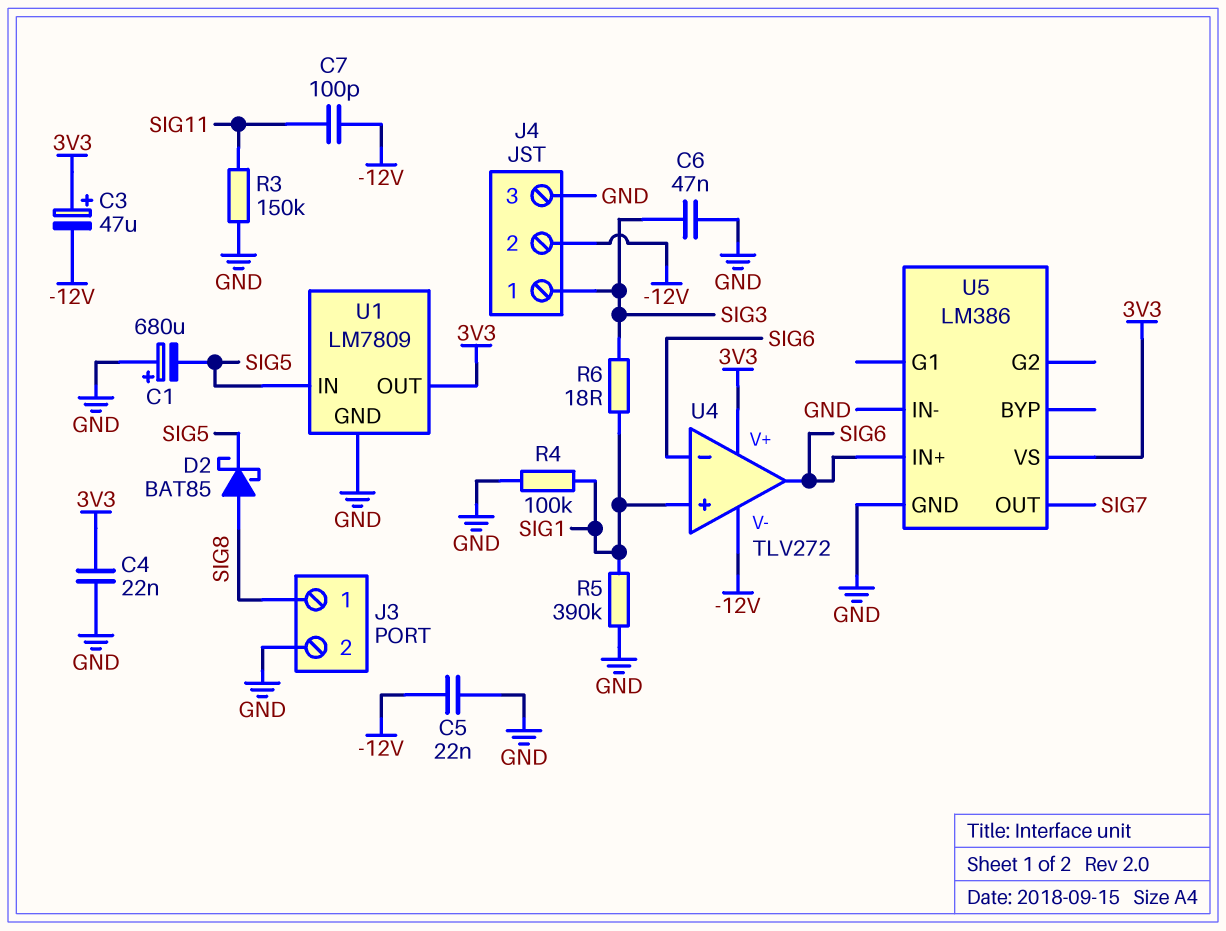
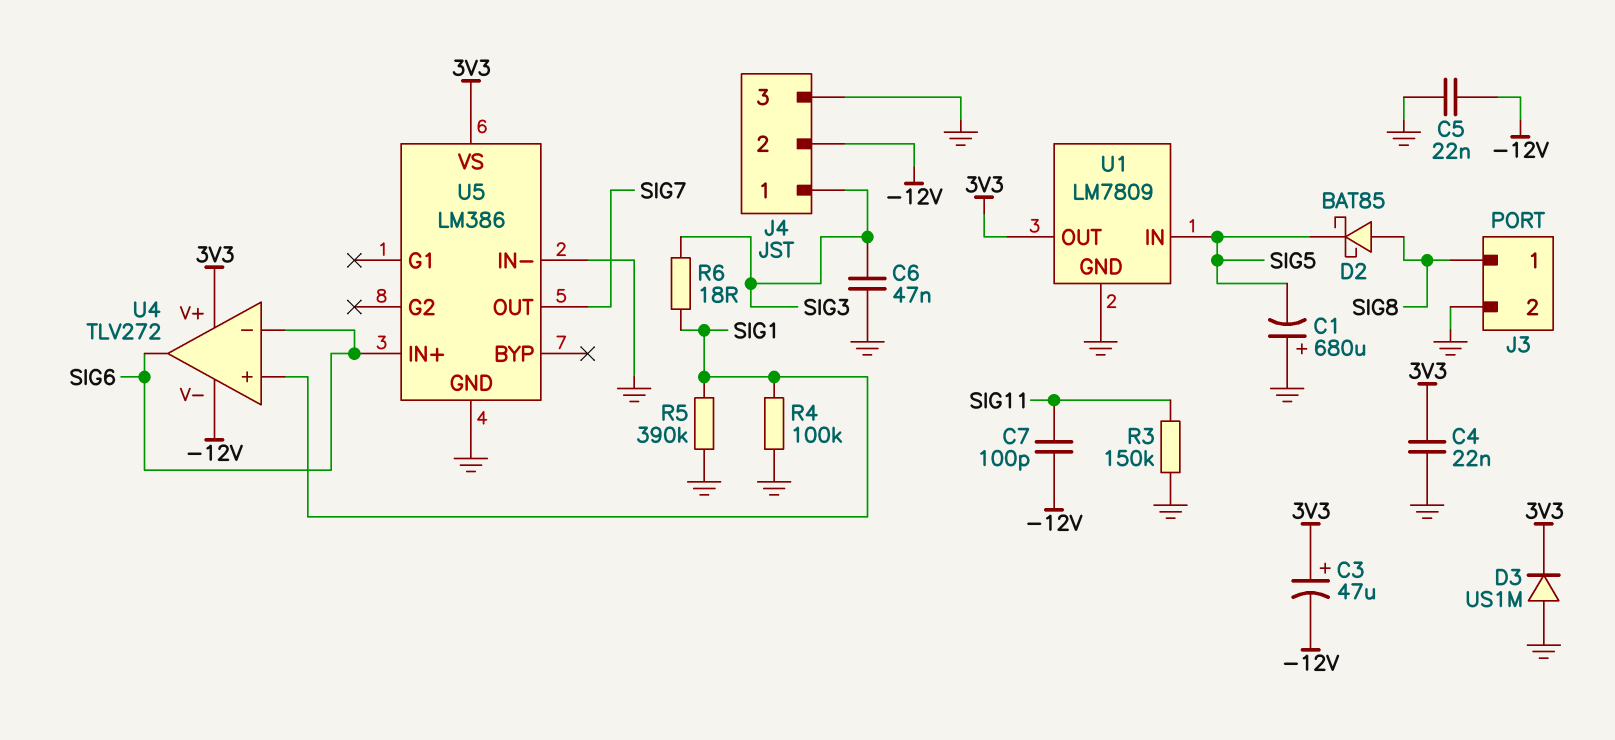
D3: none -> diode US1M (A GND, K 3V3)

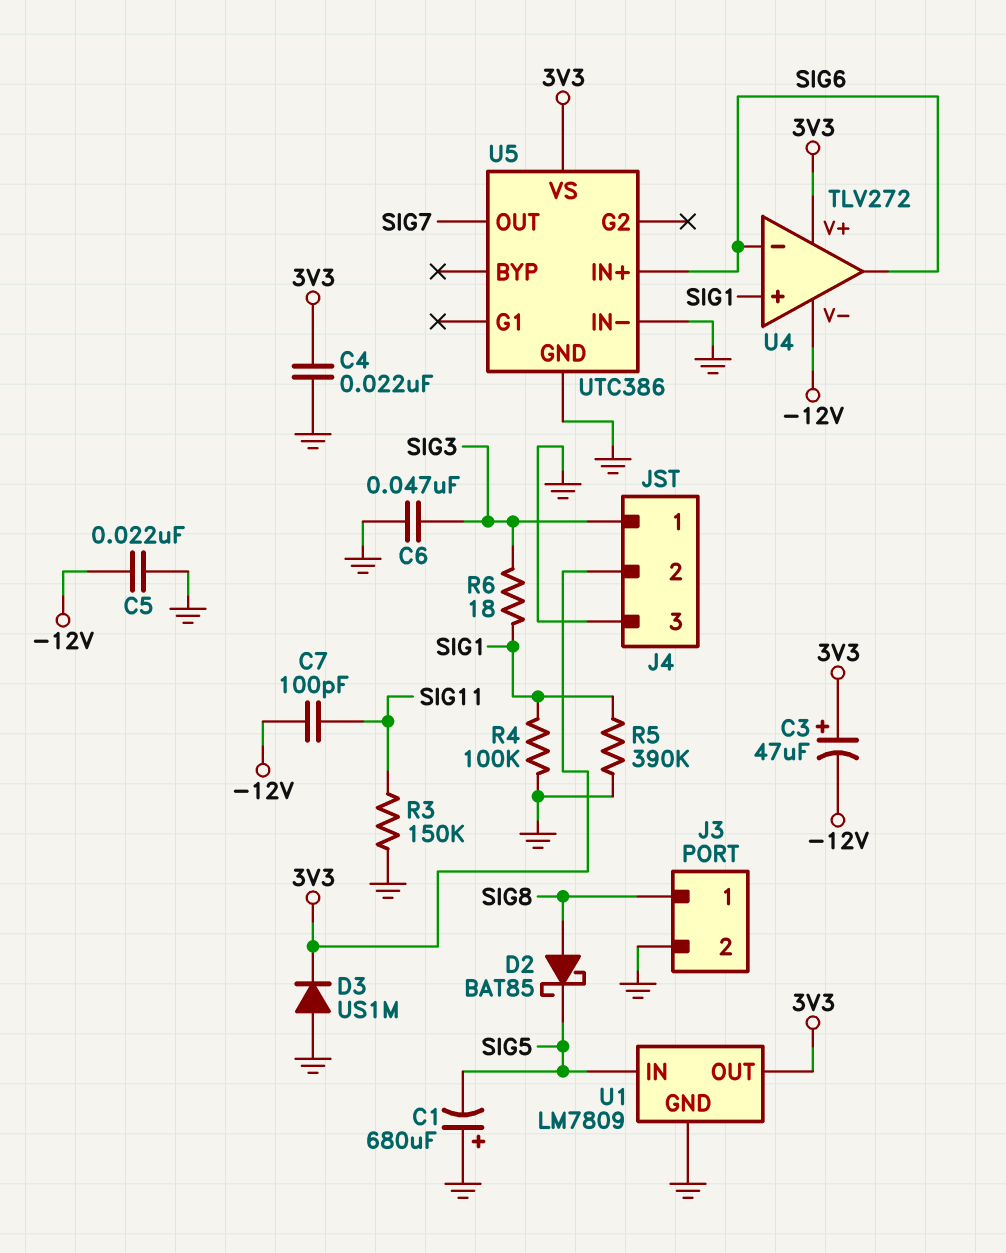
J4 pin 2: -12V -> 3V3
U5: LM386 -> UTC386

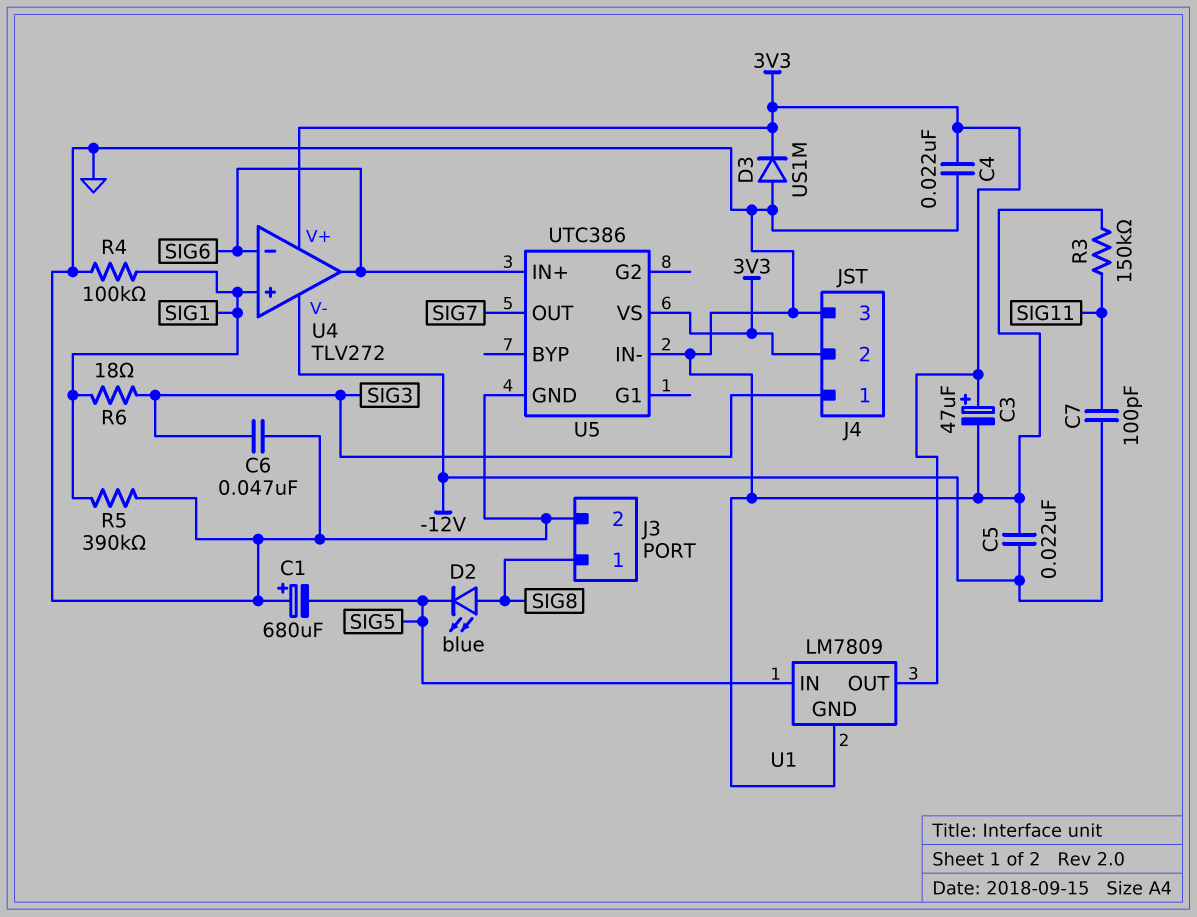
C3: 47uF (plus 3V3, minus -12V) -> 47uF (plus 3V3, minus GND)
D2: schottky BAT85 (A SIG8, K SIG5) -> LED blue (A SIG8, K SIG5)

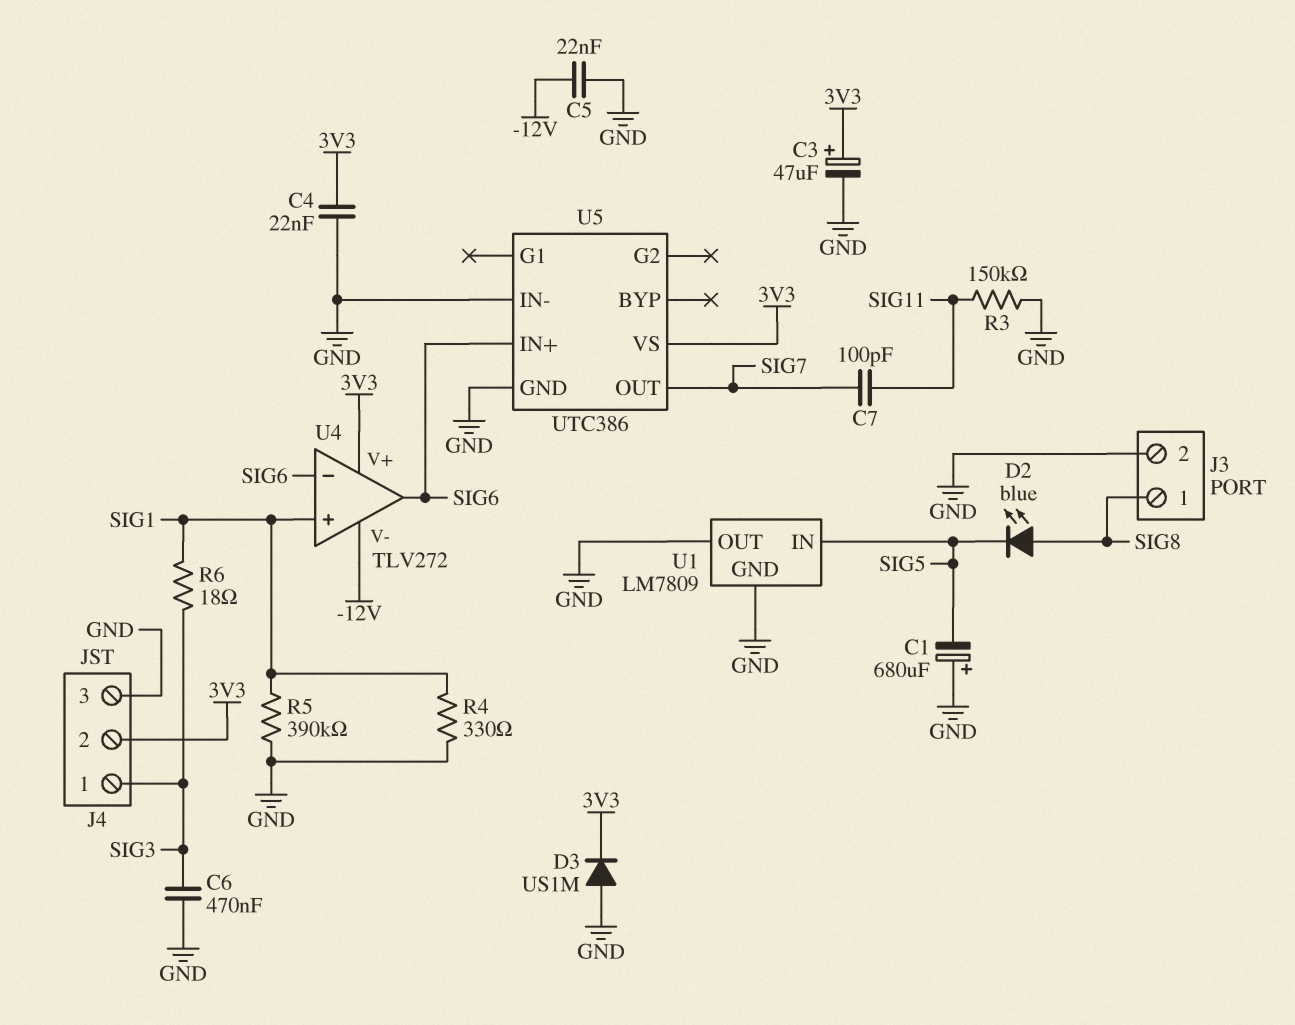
C6: 47nF (GND, SIG3) -> 470nF (GND, SIG3)
C7: 100pF (-12V, SIG11) -> 100pF (SIG7, SIG11)
R4: 100k (GND, SIG1) -> 330 (GND, SIG1)
U1 pin OUT: 3V3 -> GND

